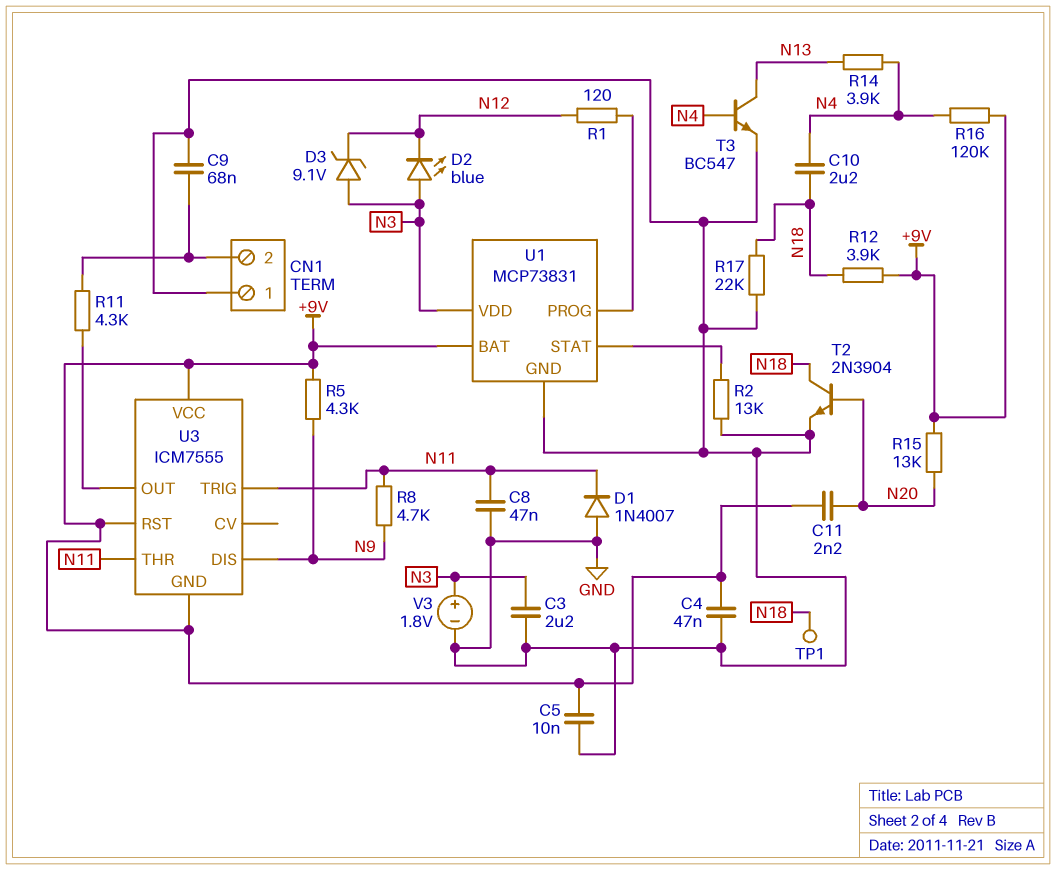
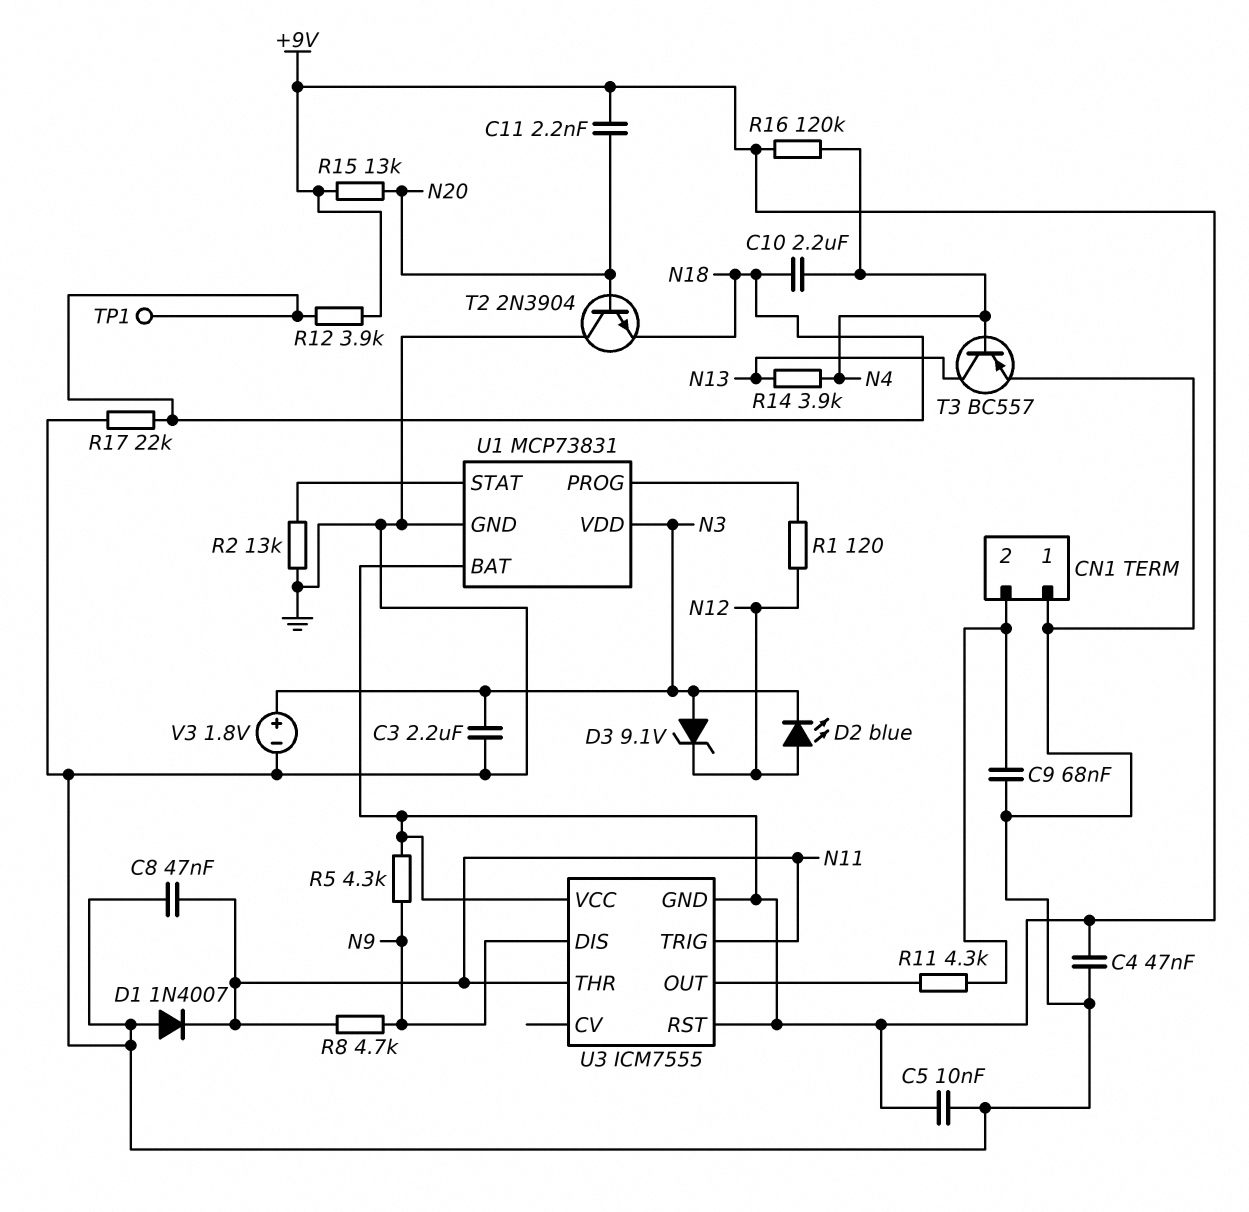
D2: LED blue (A N3, K N12) -> LED blue (A N12, K N3)
T2: NPN 2N3904 (B N20, C N18, E GND) -> NPN 2N3904 (B N20, C GND, E N18)
T3: NPN BC547 (B N4, C N13, E GND) -> PNP BC557 (B N4, C N13, E GND)

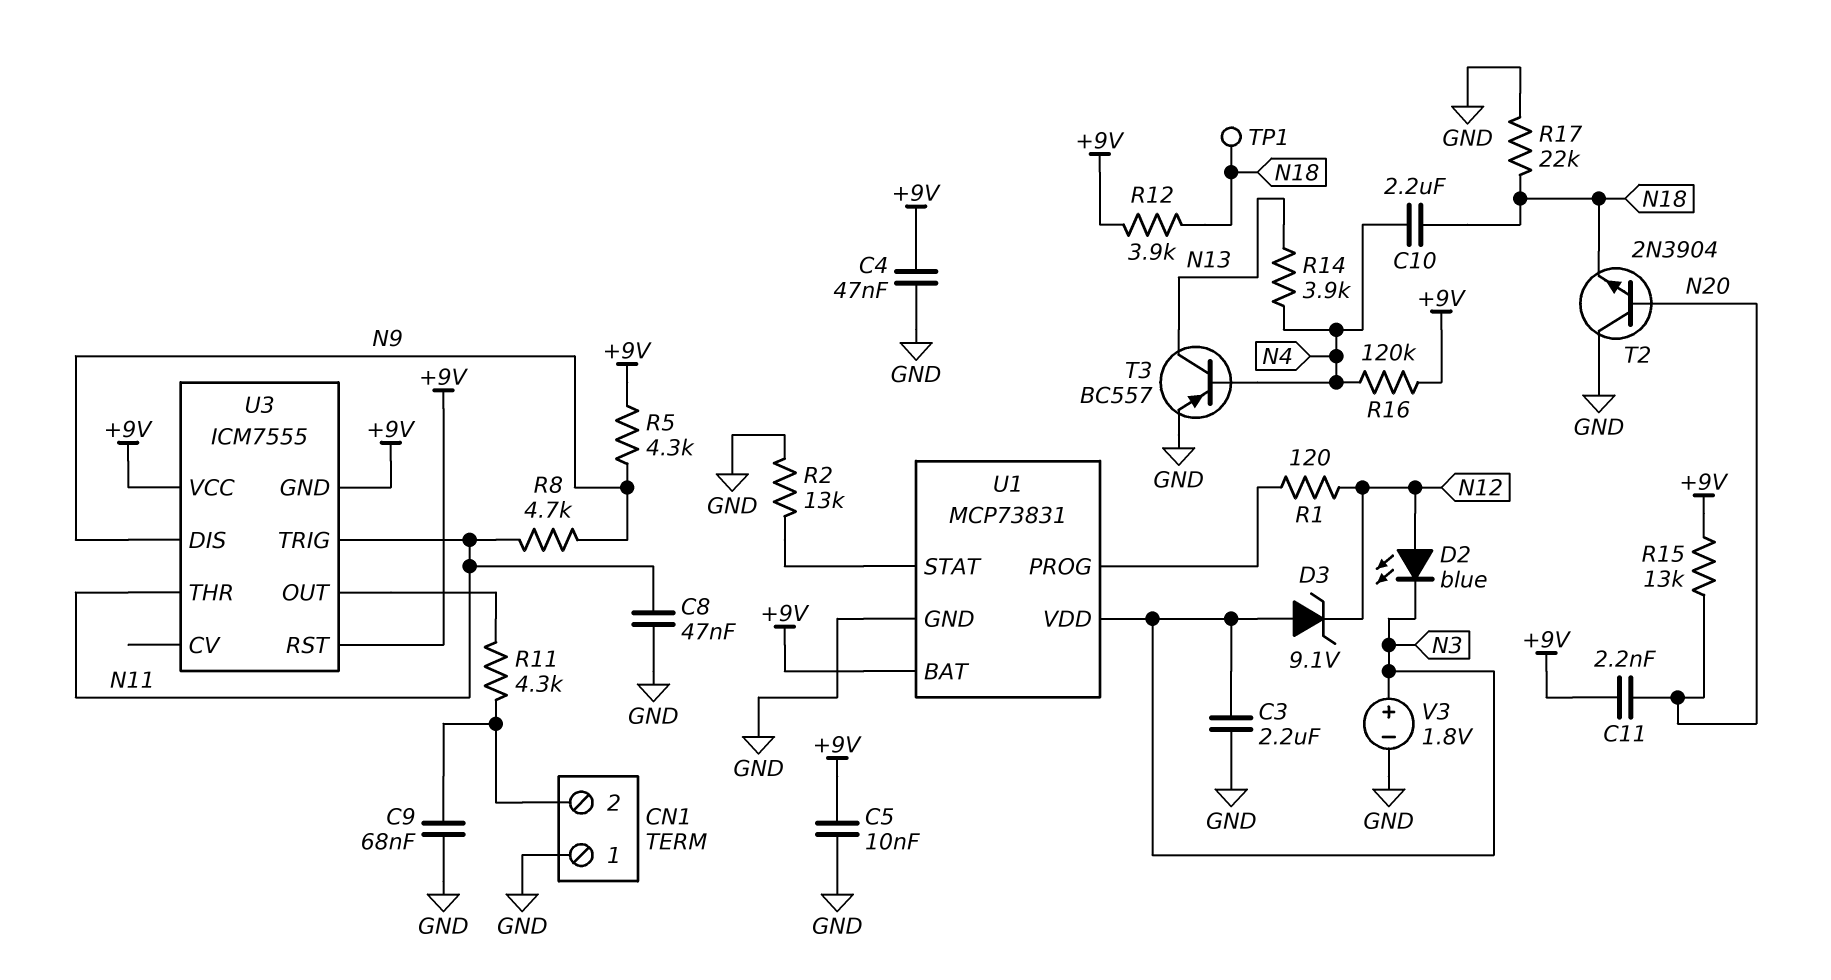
D1: diode 1N4007 (A GND, K N11) -> none

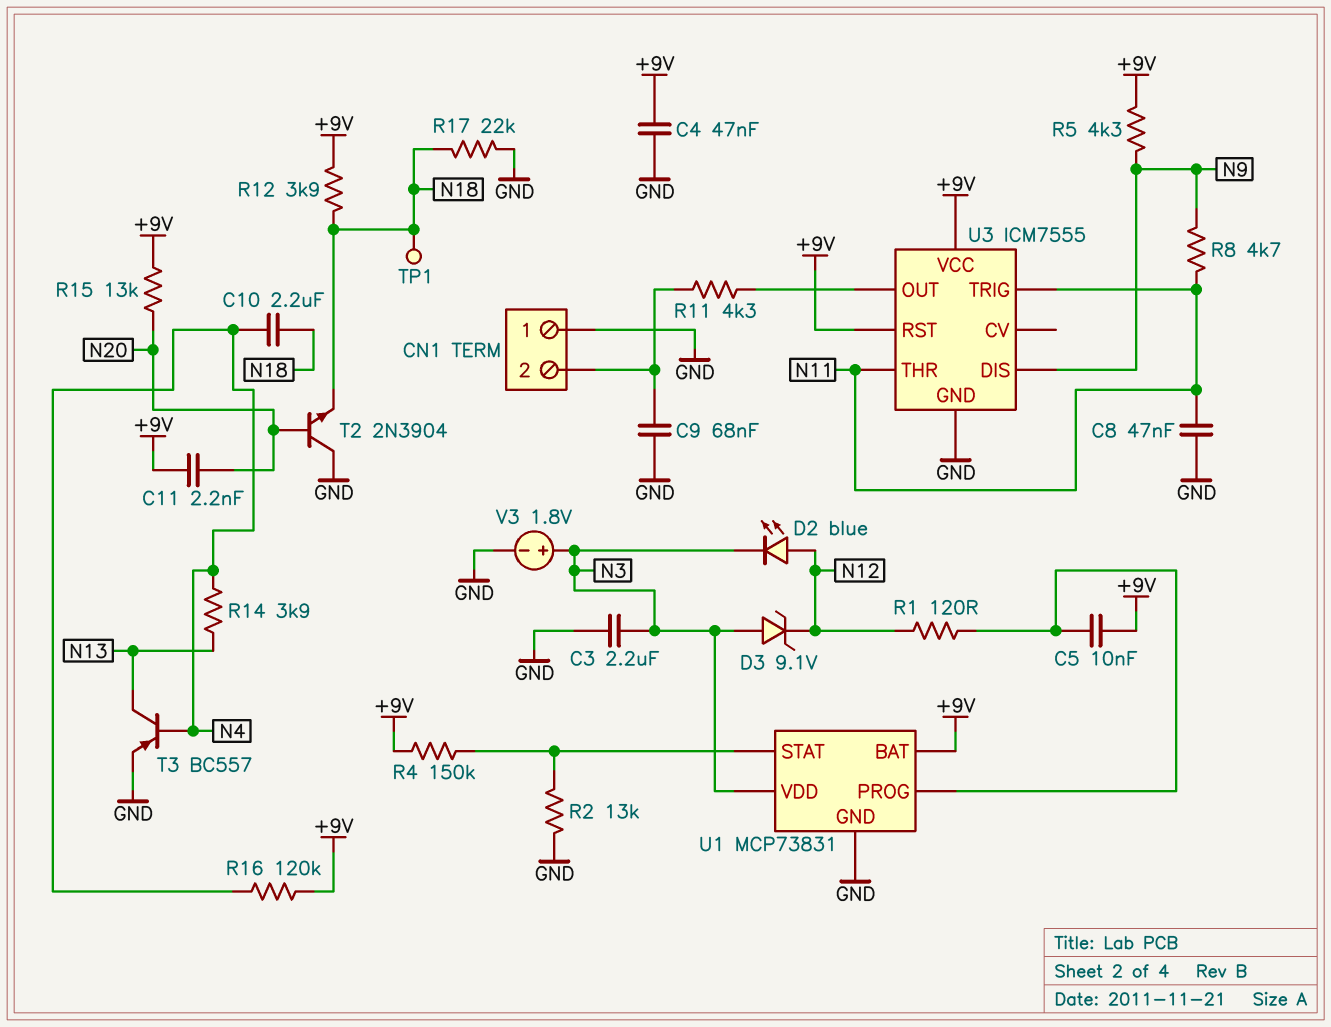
C5: 10nF (+9V, GND) -> 10nF (+9V, U1/PROG)
R4: none -> 150k (+9V, U1/STAT)
U3 pin GND: +9V -> GND

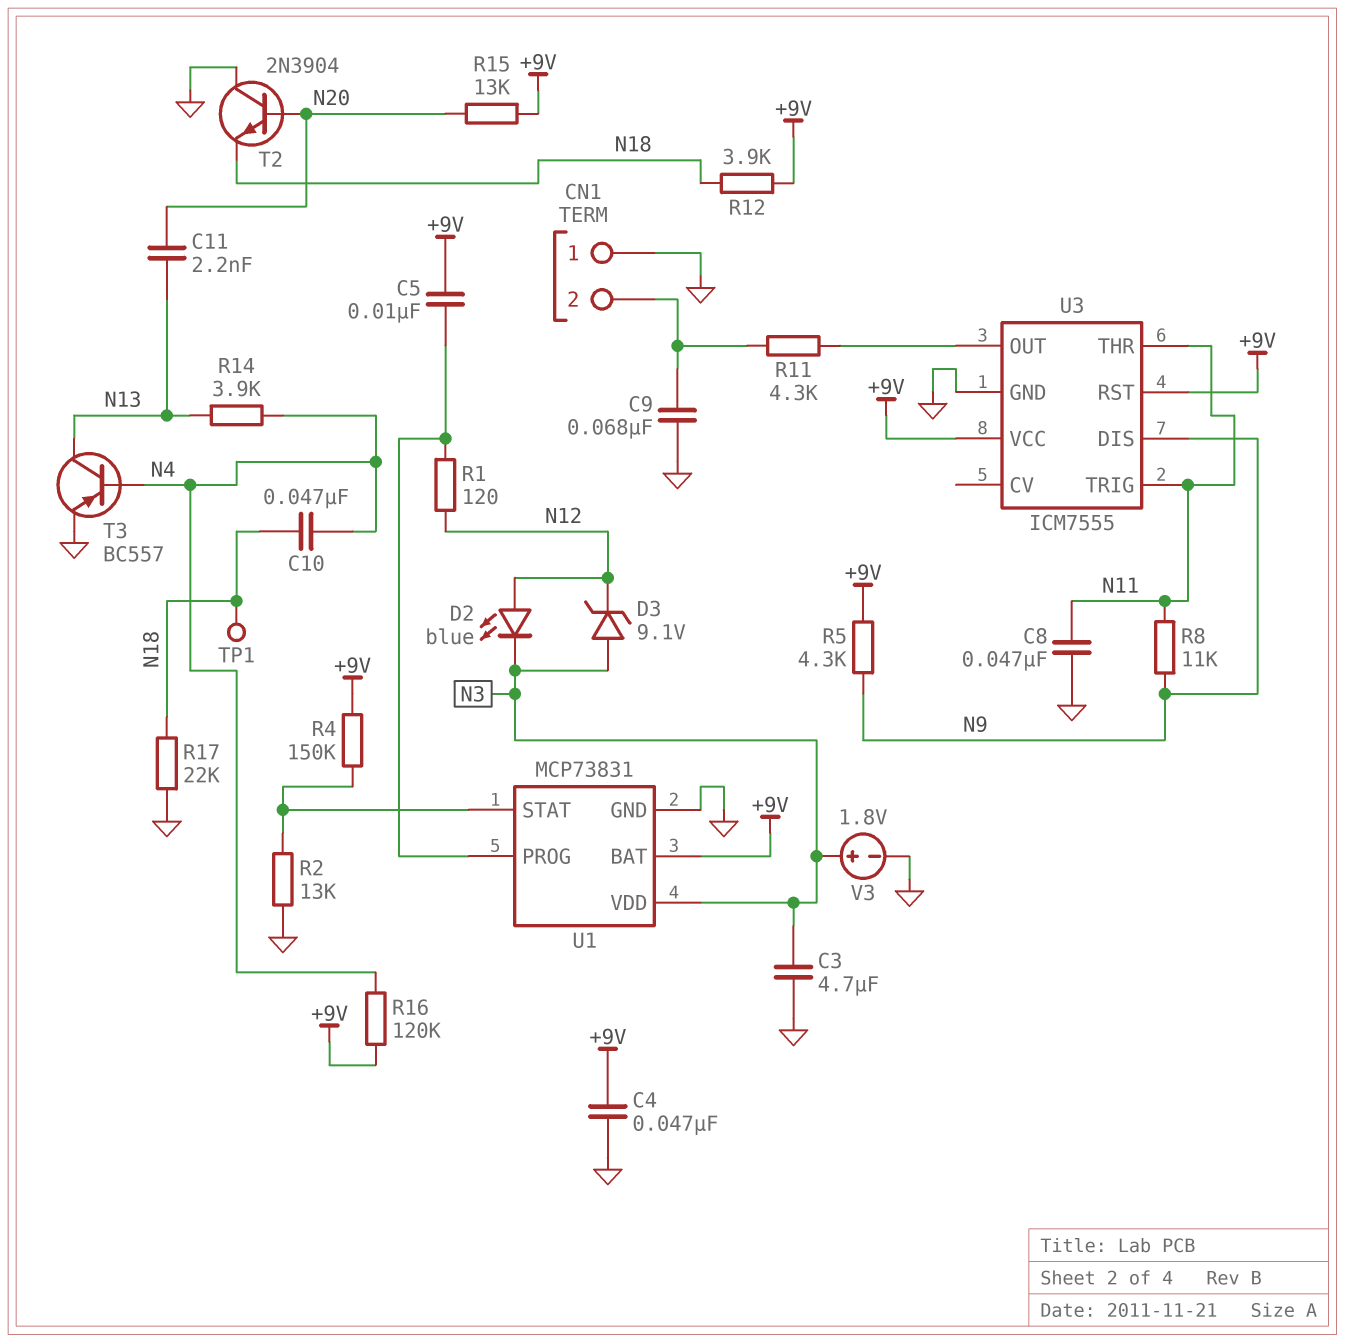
C3: 2.2uF (GND, N3) -> 4.7uF (GND, N3)
C10: 2.2uF (N4, N18) -> 47nF (N4, N18)
C11: 2.2nF (+9V, N20) -> 2.2nF (N13, N20)
R8: 4.7k (N9, N11) -> 11k (N9, N11)

